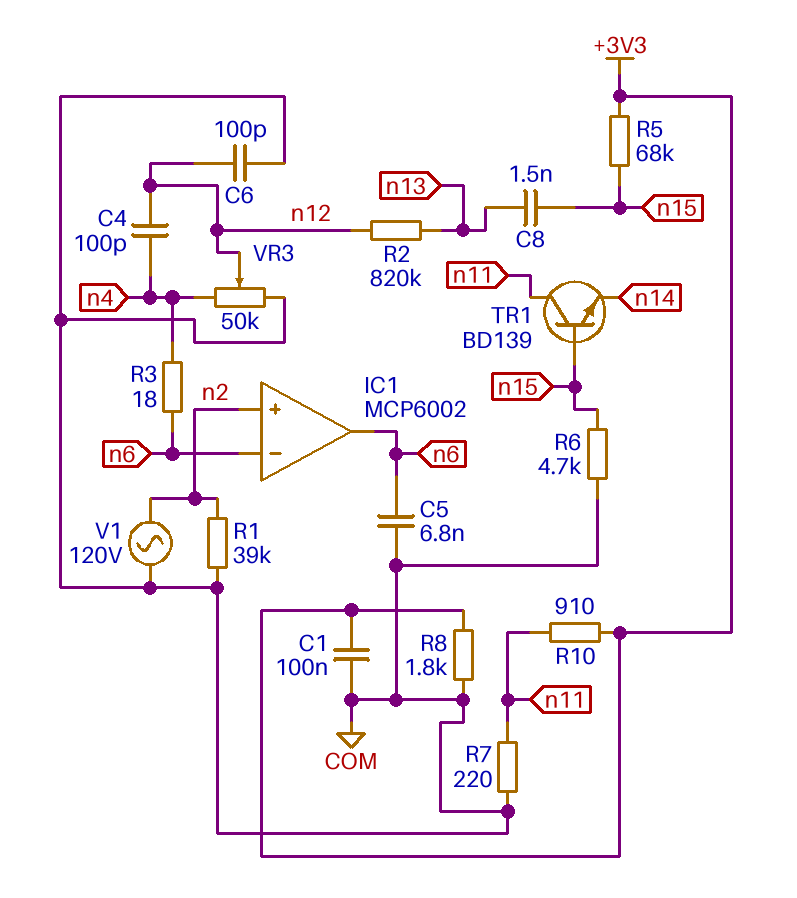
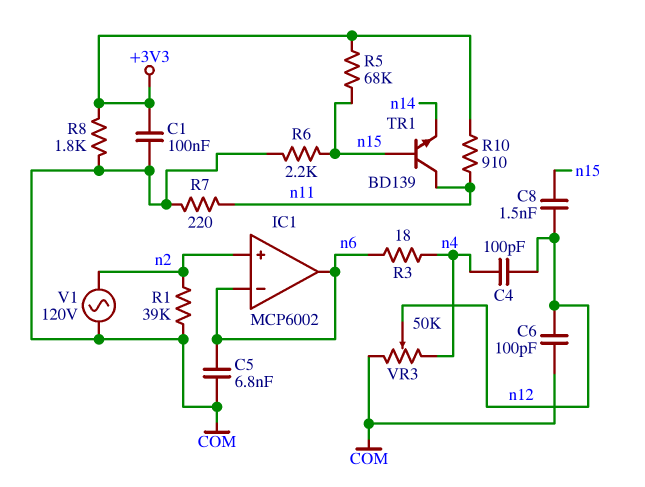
C8: 1.5nF (n13, n15) -> 1.5nF (n12, n15)
R2: 820k (n12, n13) -> none
R6: 4.7k (COM, n15) -> 2.2k (COM, n15)

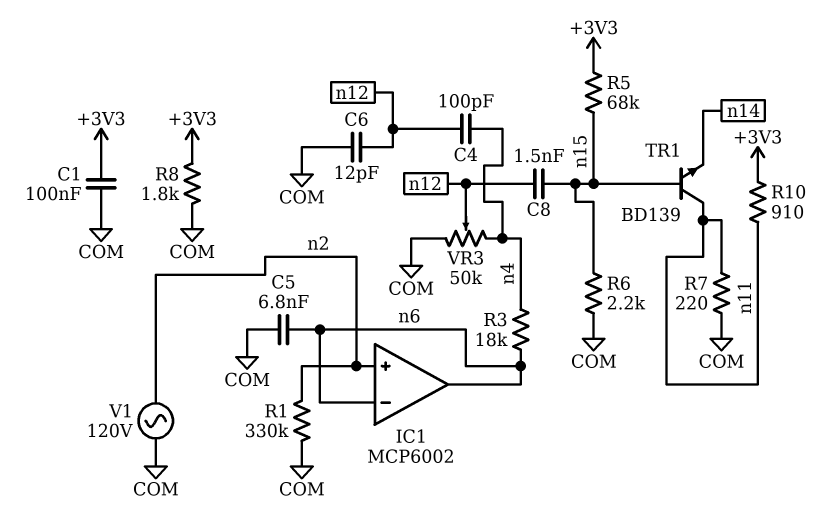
C6: 100pF (COM, n12) -> 12pF (COM, n12)
R1: 39k (COM, n2) -> 330k (COM, n2)
R3: 18 (n4, n6) -> 18k (n4, n6)

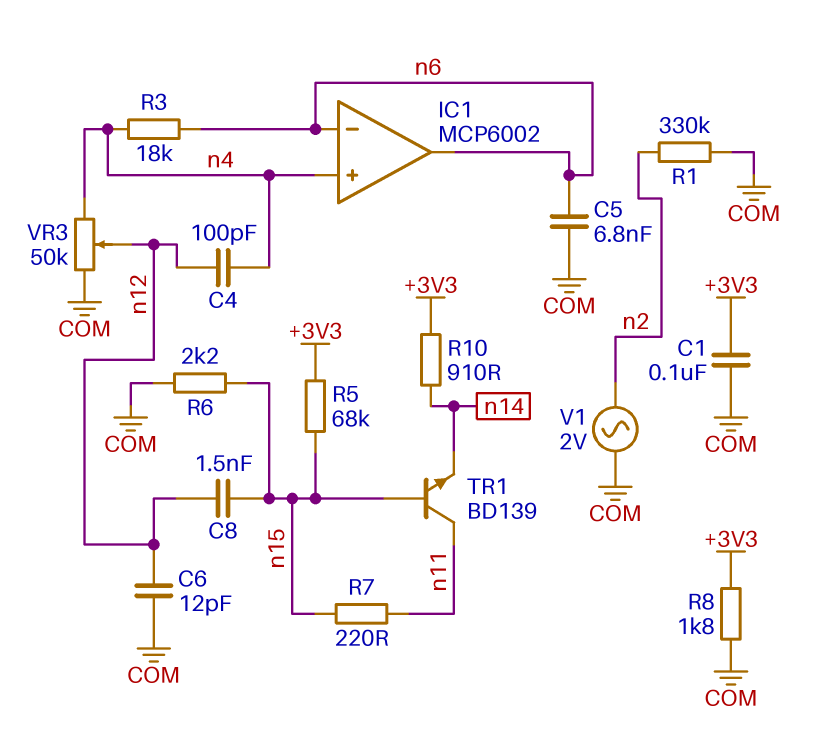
IC1 pin in+: n2 -> n4
R7: 220 (COM, n11) -> 220 (n11, n15)
R10: 910 (+3V3, n11) -> 910 (+3V3, n14)
V1: AC 120V (COM, n2) -> AC 2V (COM, n2)

